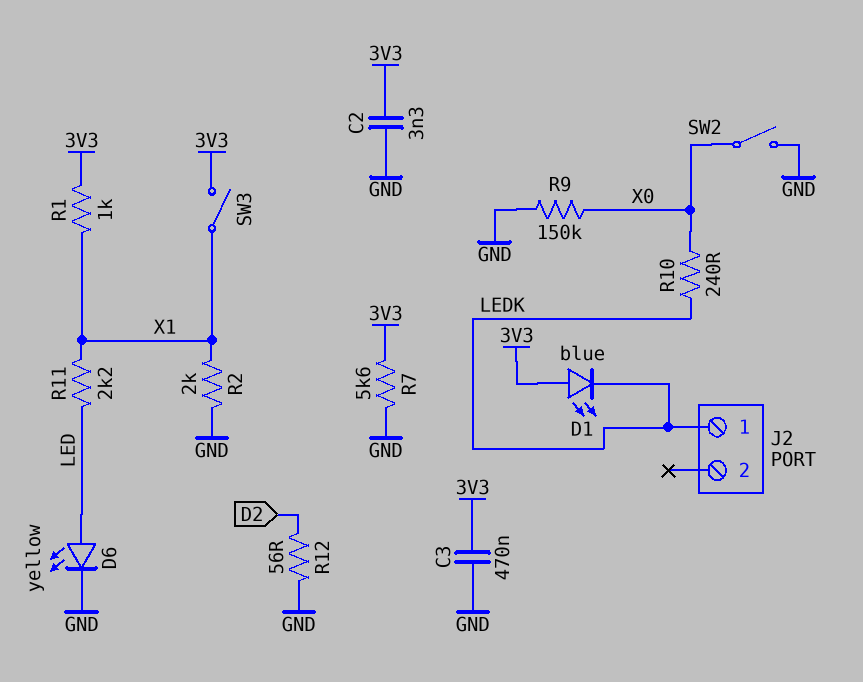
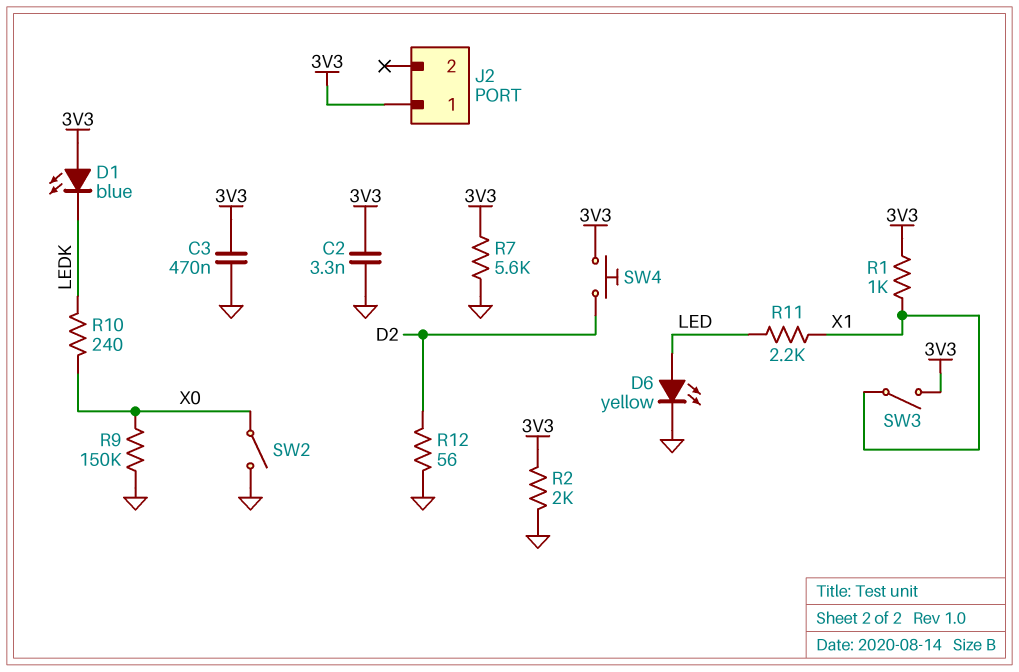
J2 pin 1: LEDK -> 3V3
R2: 2k (GND, X1) -> 2k (3V3, GND)
SW4: none -> button (3V3, D2)

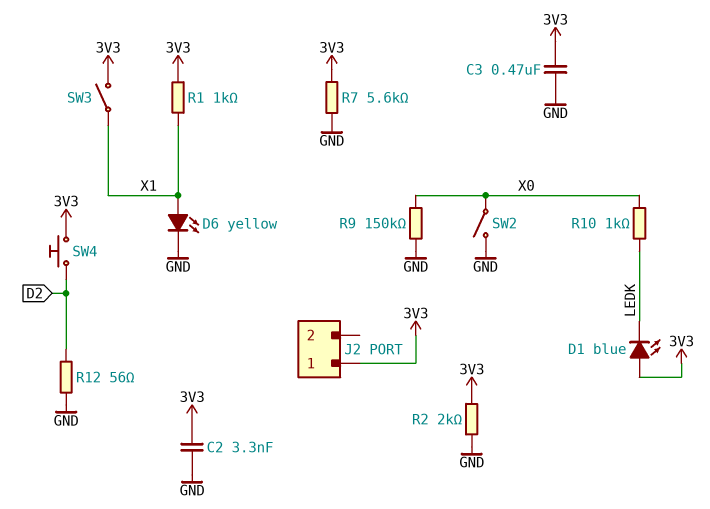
D6: LED yellow (A LED, K GND) -> LED yellow (A X1, K GND)
R10: 240 (LEDK, X0) -> 1k (LEDK, X0)
R11: 2.2k (LED, X1) -> none

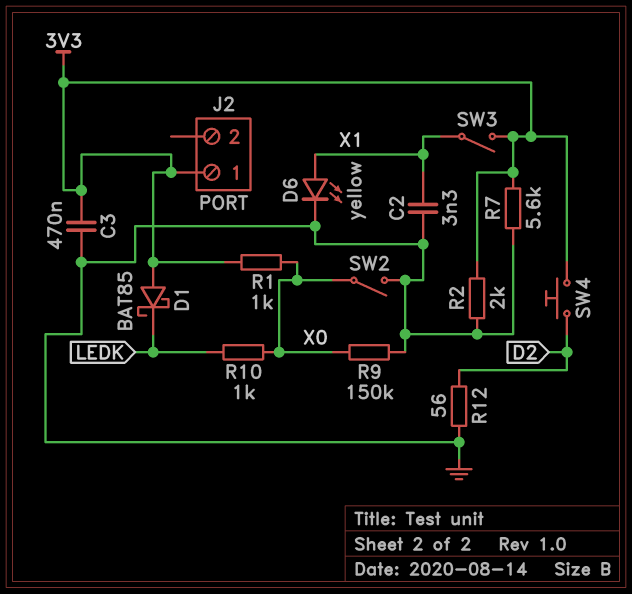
C2: 3.3nF (3V3, GND) -> 3.3nF (GND, X1)
D1: LED blue (A 3V3, K LEDK) -> schottky BAT85 (A 3V3, K LEDK)
R1: 1k (3V3, X1) -> 1k (3V3, X0)

